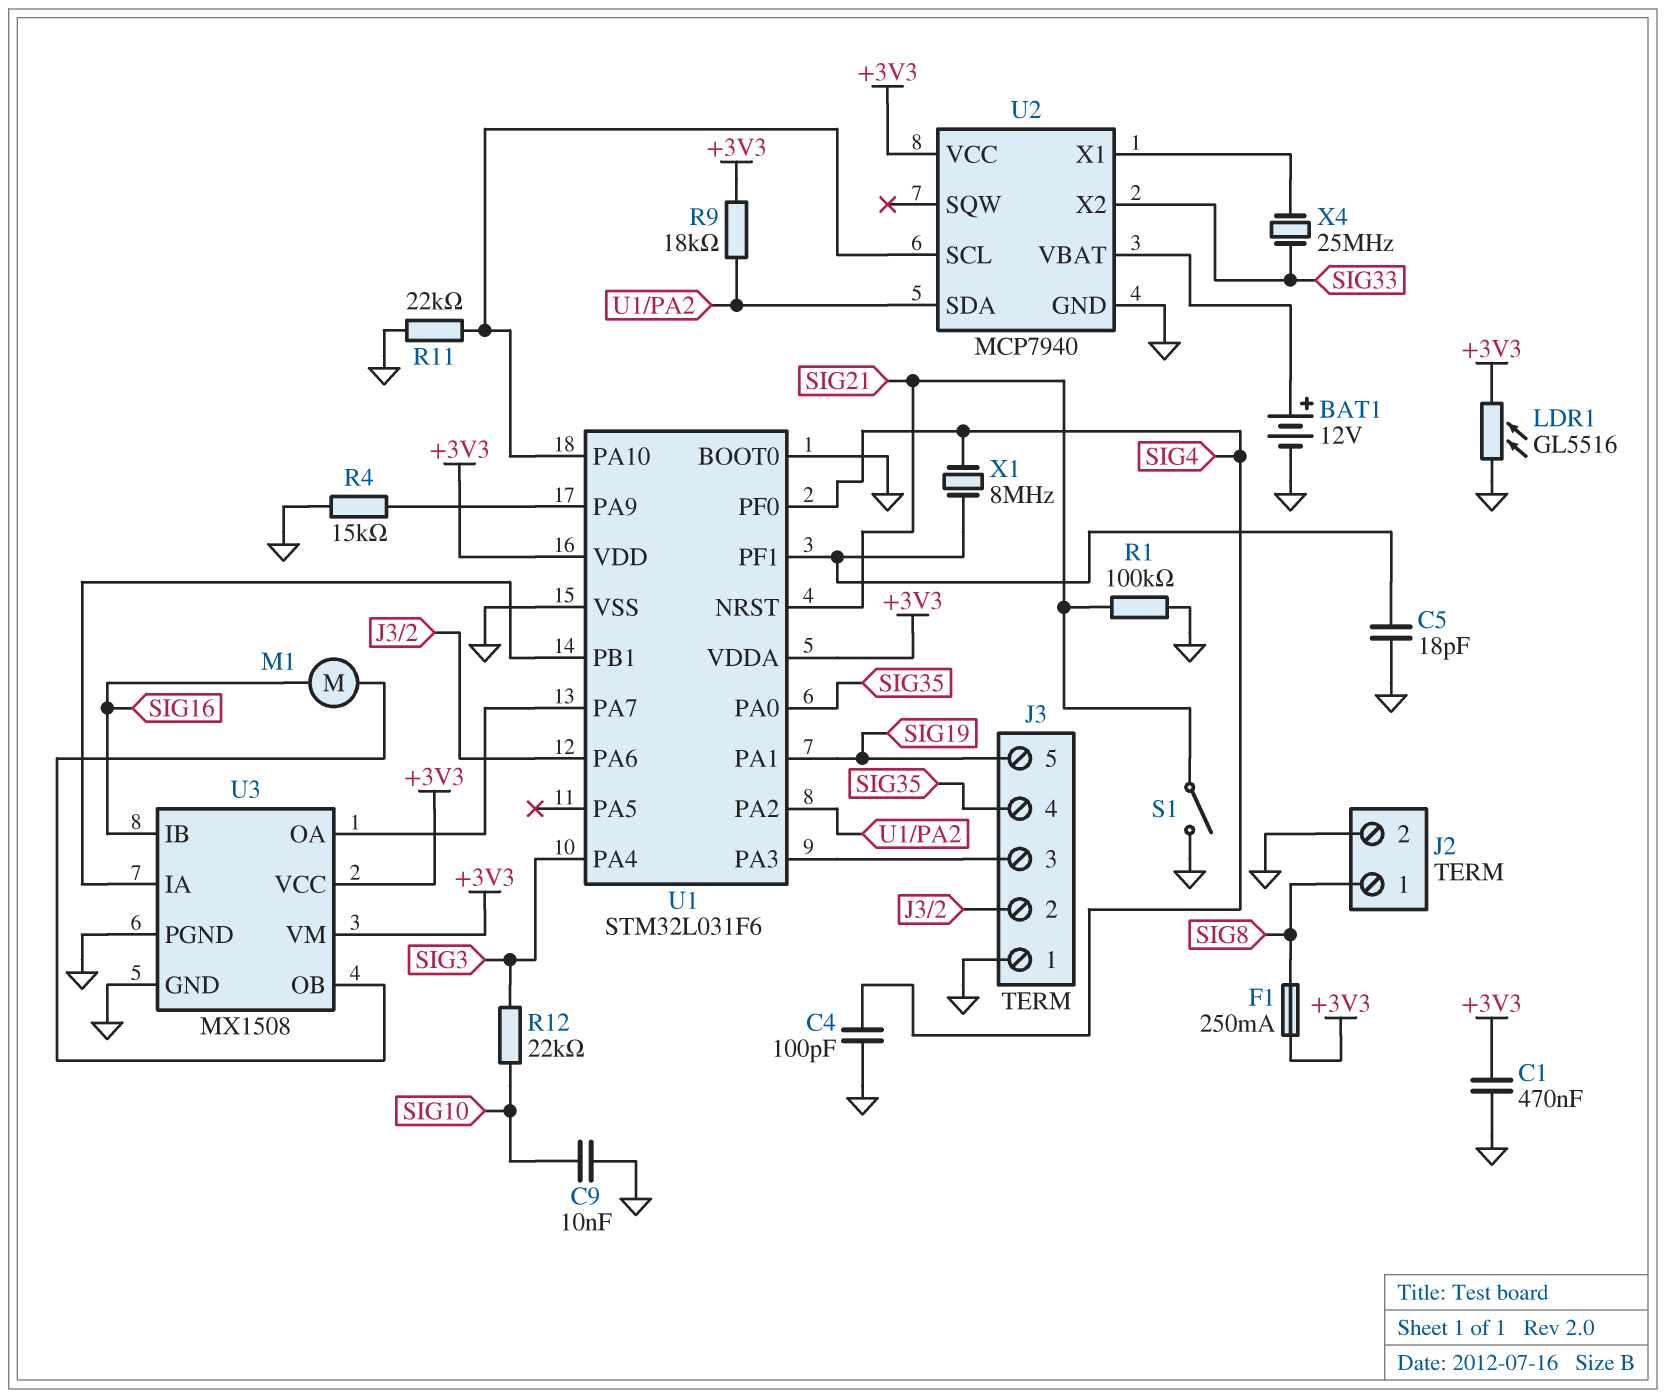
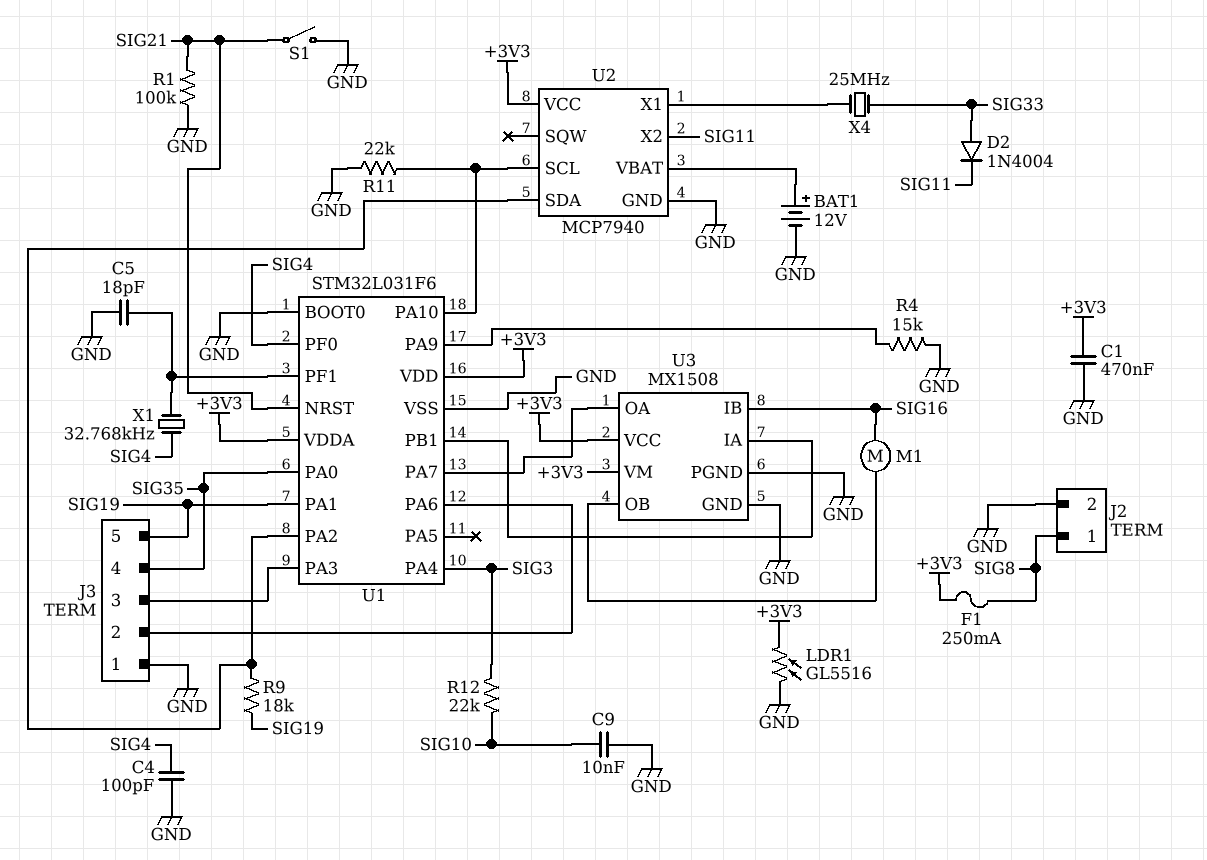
D2: none -> diode 1N4004 (A SIG33, K SIG11)
R9: 18k (+3V3, U1/PA2) -> 18k (SIG19, U1/PA2)
U2 pin X2: SIG33 -> SIG11
X1: 8MHz (SIG4, U1/PF1) -> 32.768kHz (SIG4, U1/PF1)

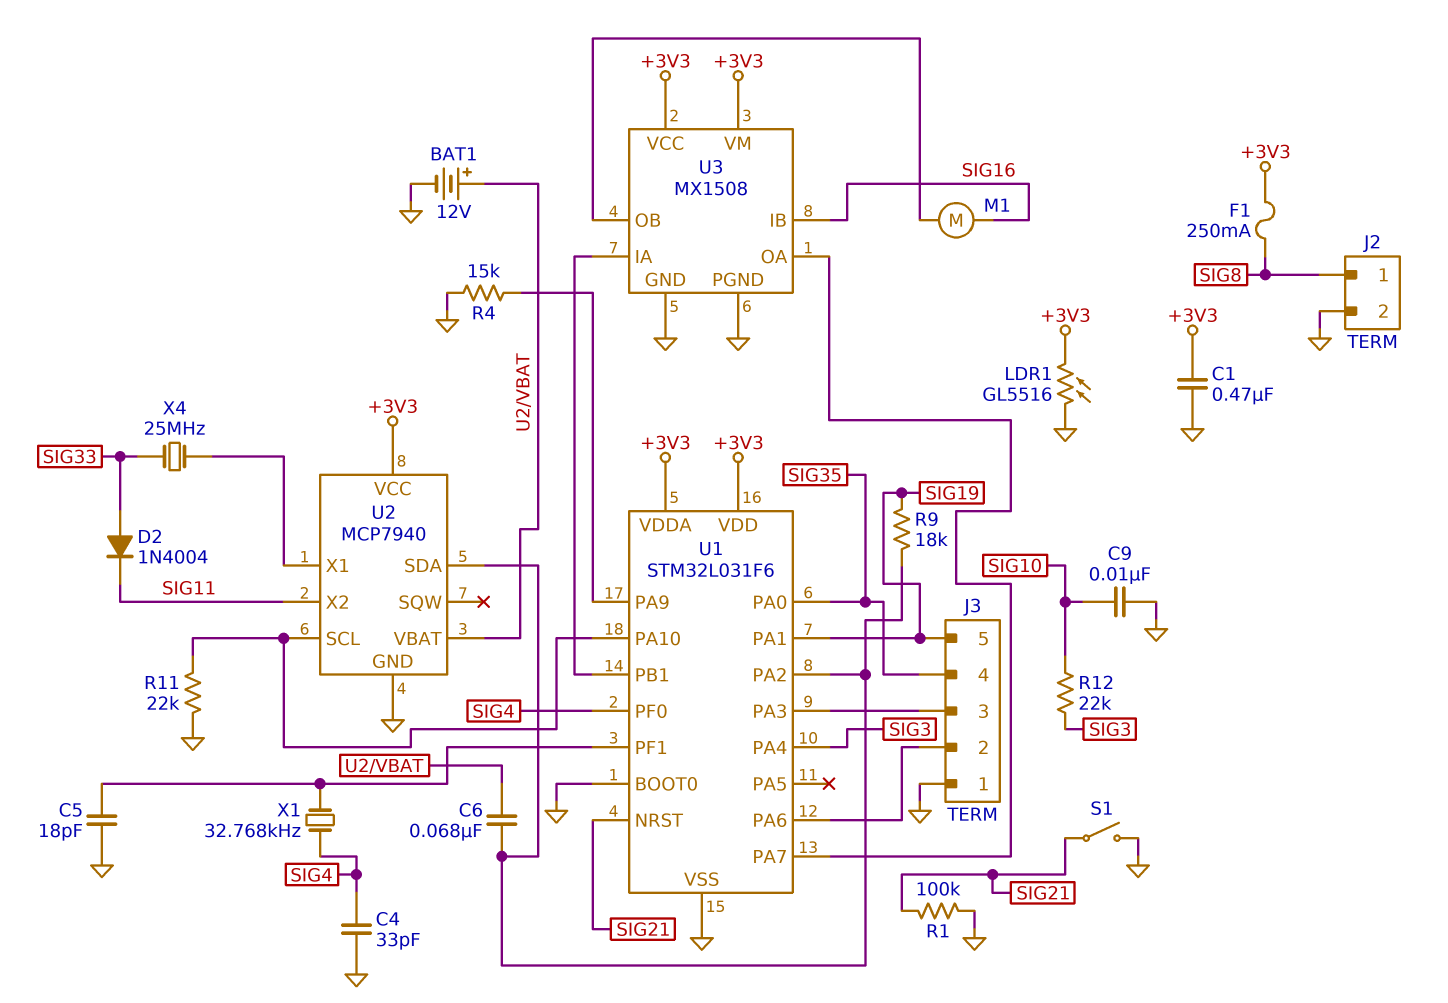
C4: 100pF (GND, SIG4) -> 33pF (GND, SIG4)
C6: none -> 68nF (U1/PA2, U2/VBAT)

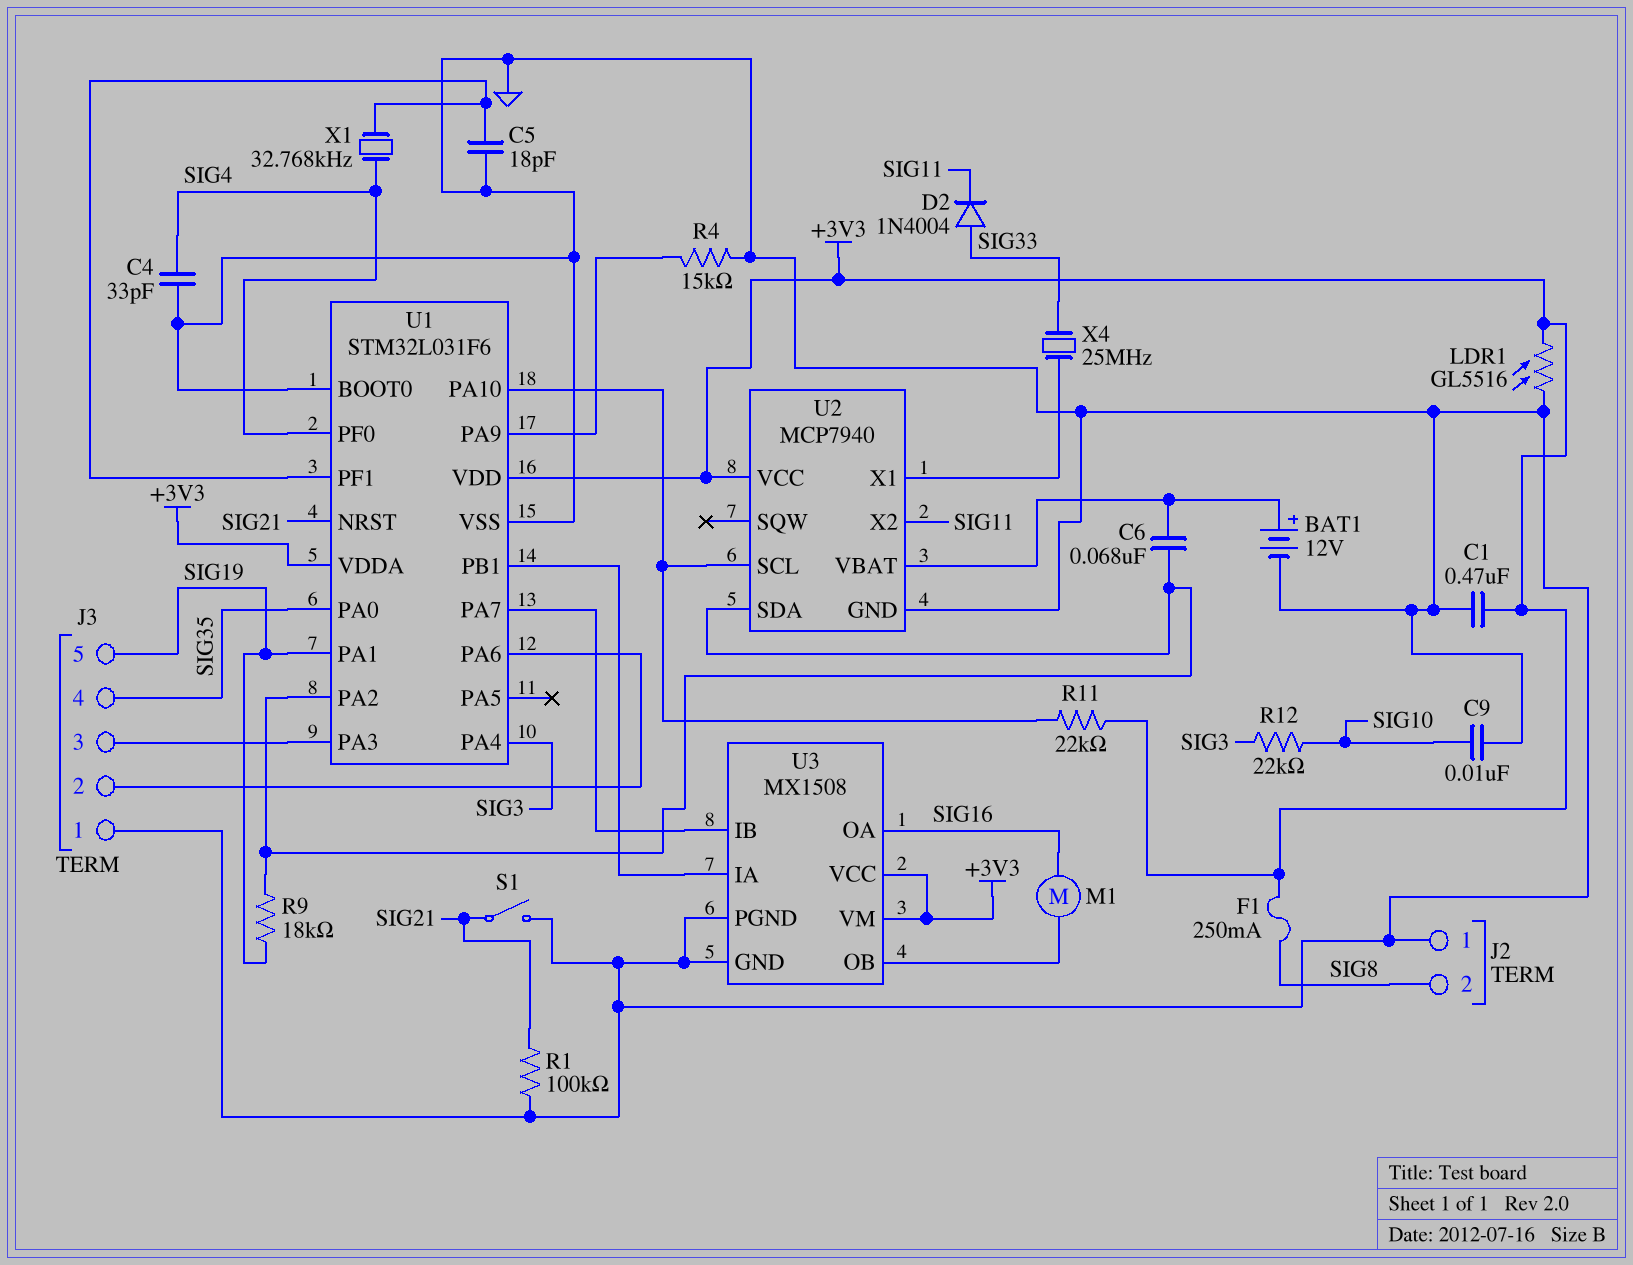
J2 pin 1: SIG8 -> GND
J2 pin 2: GND -> SIG8
R11: 22k (GND, U1/PA10) -> 22k (+3V3, U1/PA10)
U3 pin IB: SIG16 -> U1/PA7
U3 pin OA: U1/PA7 -> SIG16

